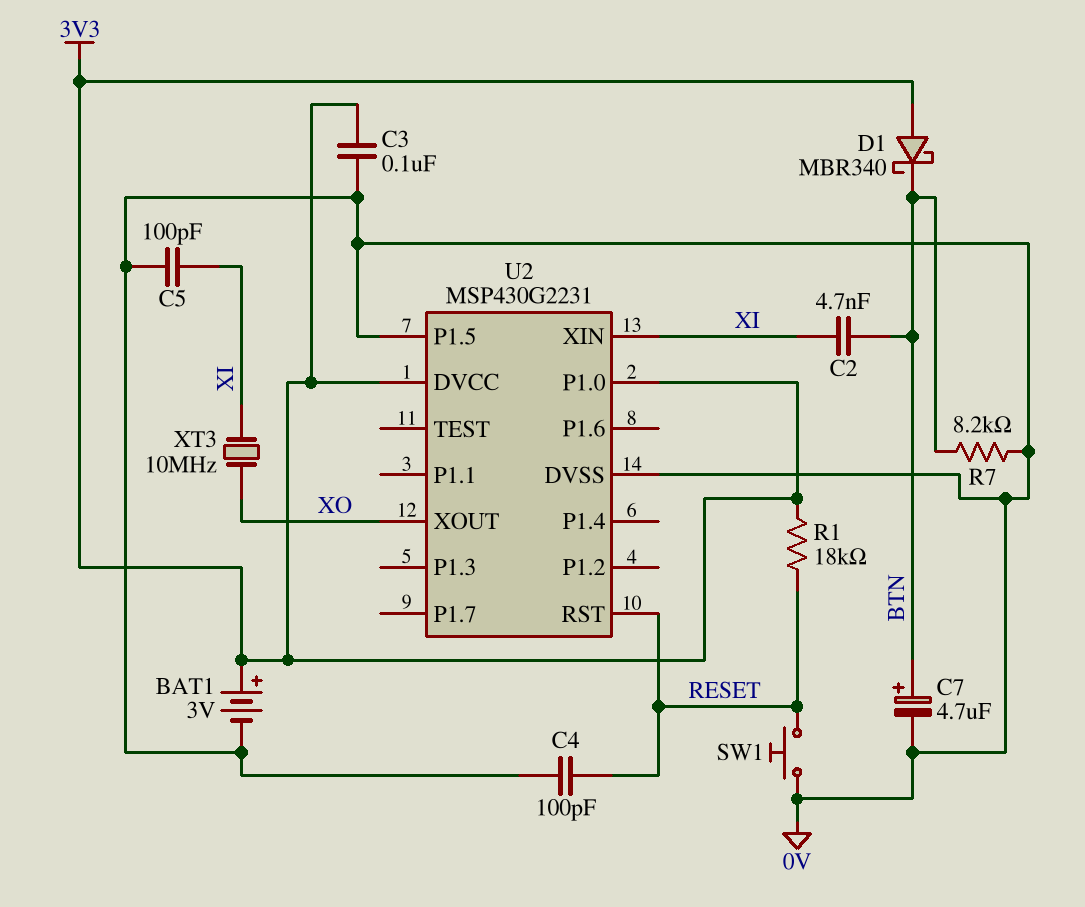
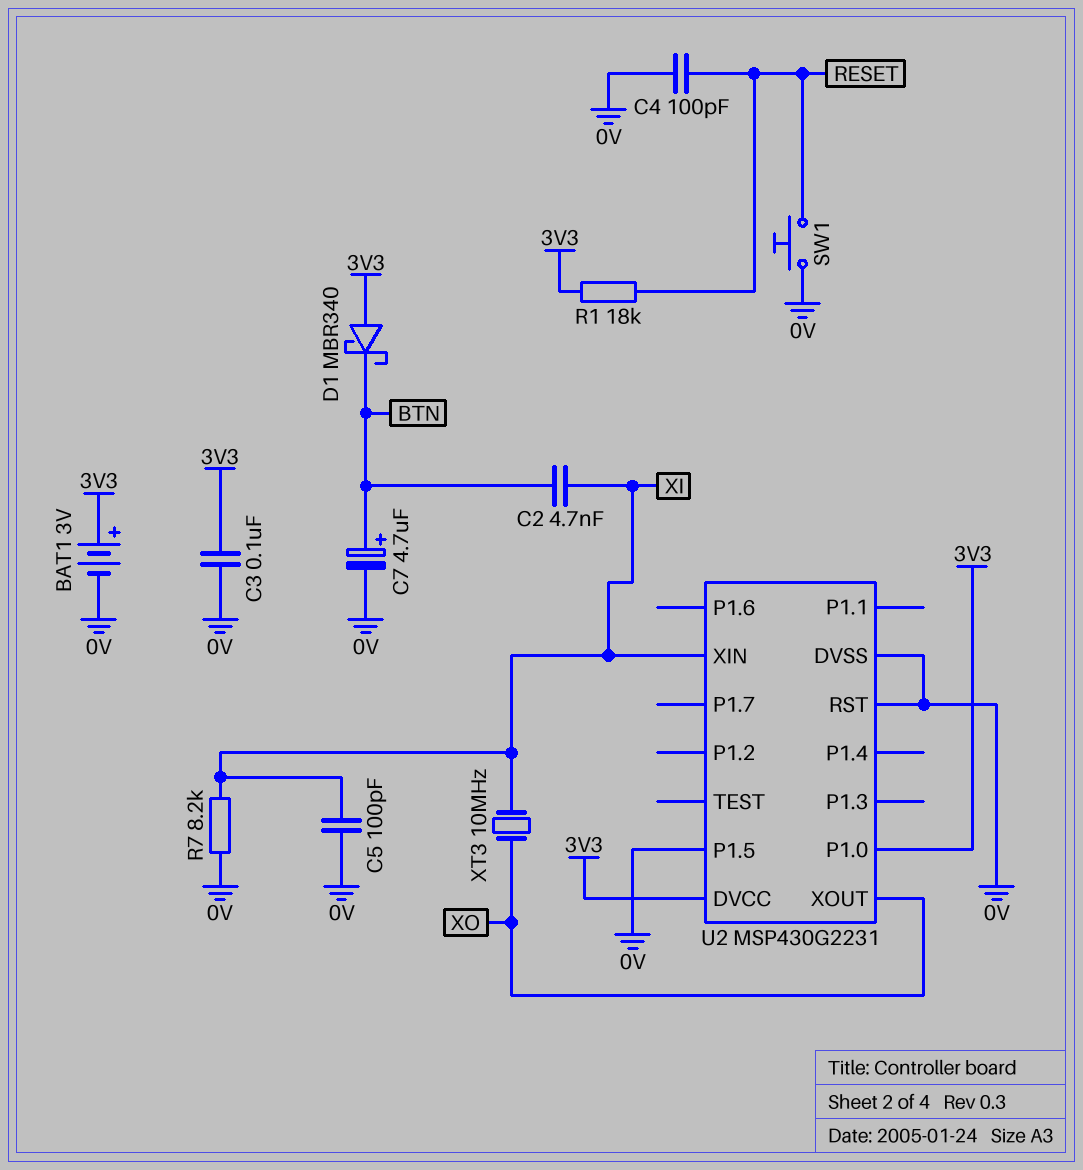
R7: 8.2k (0V, BTN) -> 8.2k (0V, XI)
U2 pin RST: RESET -> 0V

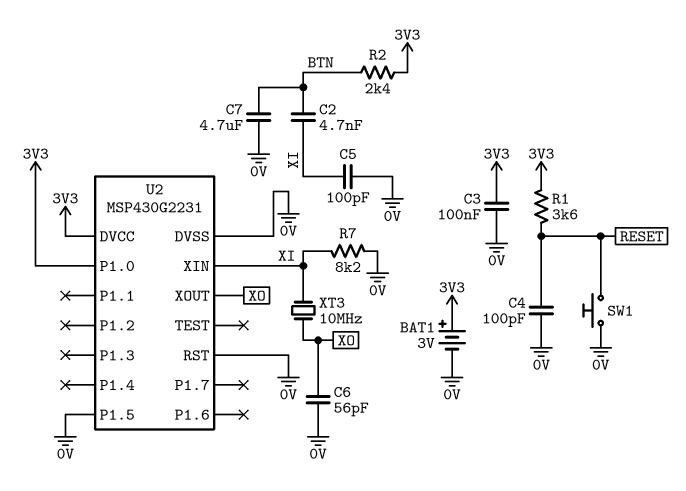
C6: none -> 56pF (0V, XO)
C7: 4.7uF (plus BTN, minus 0V) -> 4.7uF (0V, BTN)
D1: schottky MBR340 (A 3V3, K BTN) -> none
R1: 18k (3V3, RESET) -> 3.6k (3V3, RESET)
R2: none -> 2.4k (3V3, BTN)

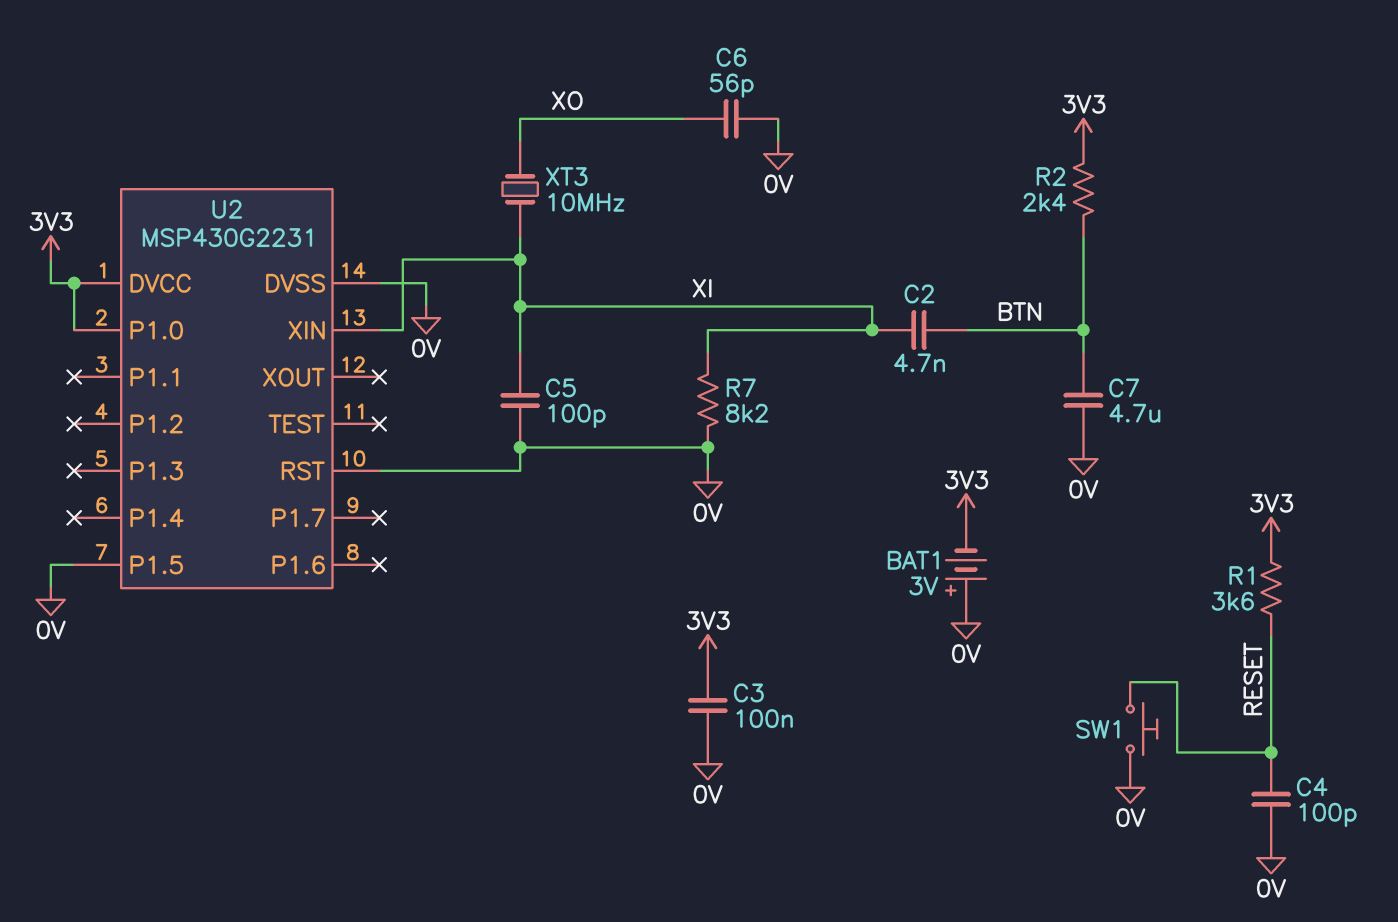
BAT1: 3V (plus 3V3, minus 0V) -> 3V (plus 0V, minus 3V3)
U2 pin XOUT: XO -> none

